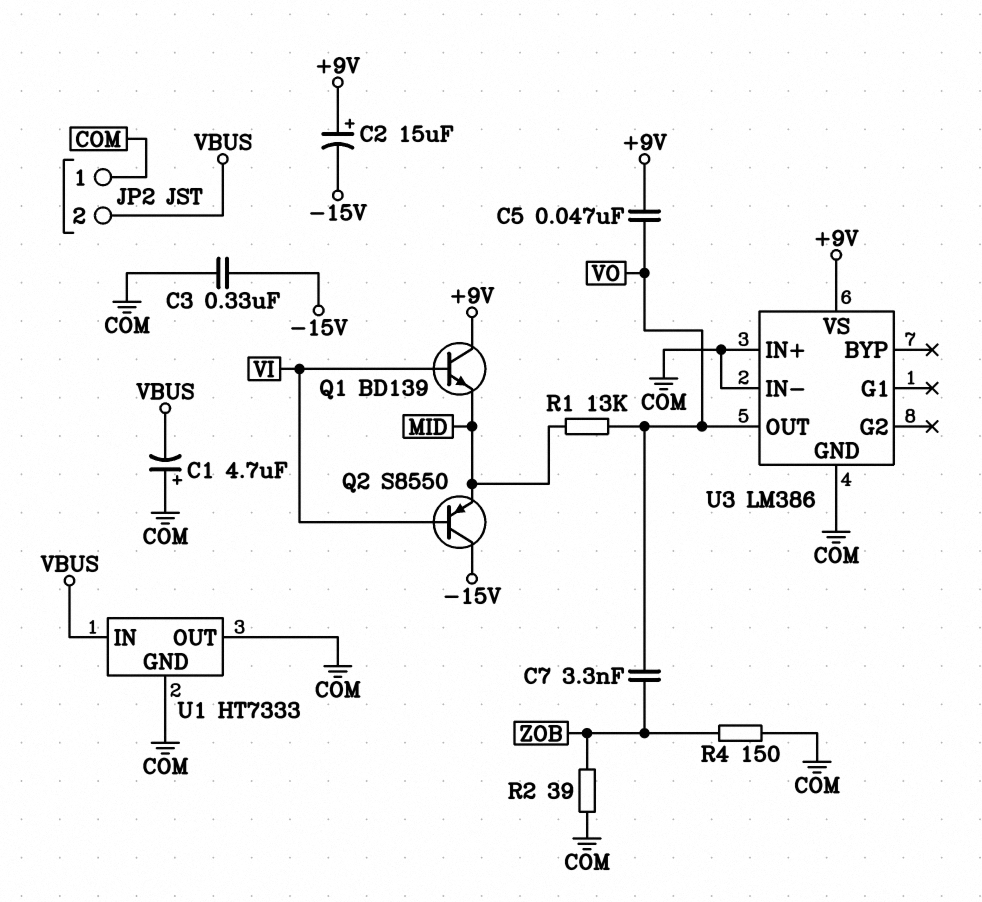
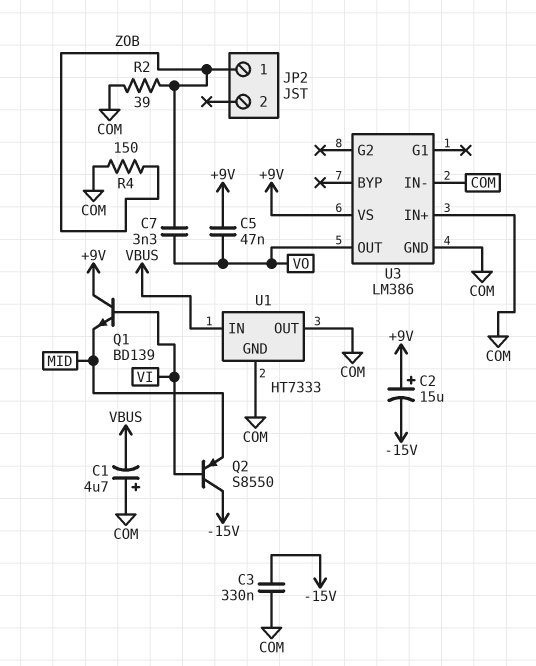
JP2 pin 1: COM -> ZOB
JP2 pin 2: VBUS -> none
R1: 13k (MID, VO) -> none

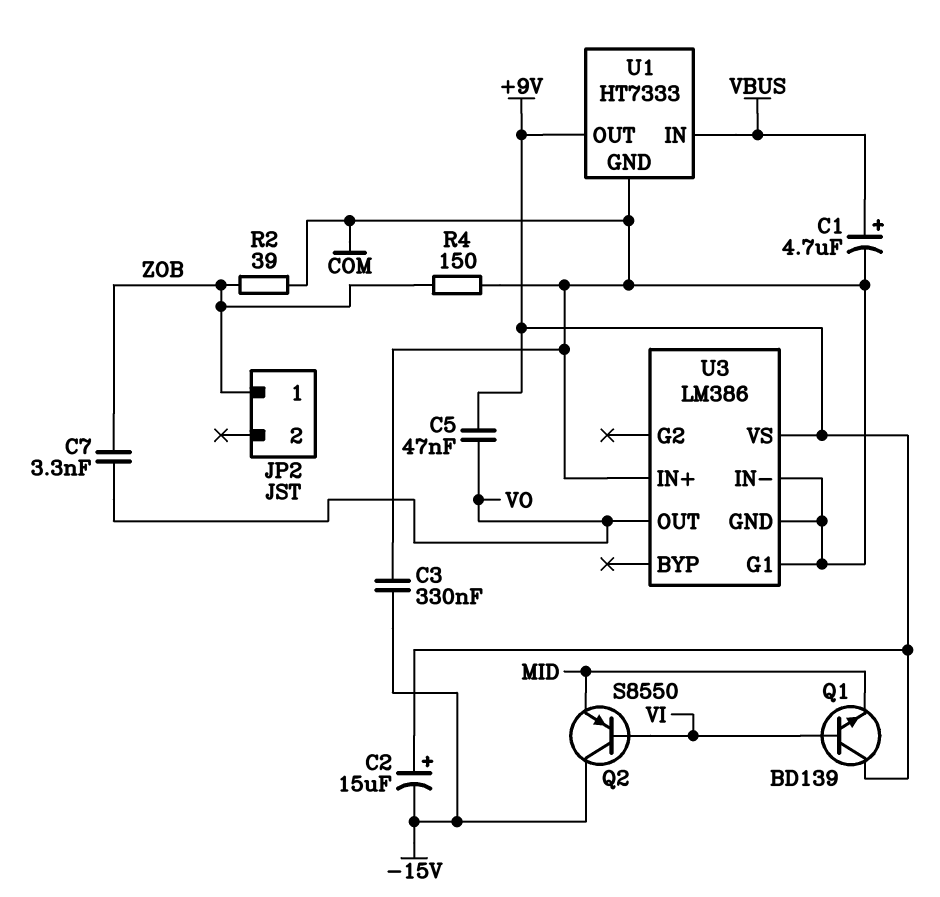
C1: 4.7uF (plus COM, minus VBUS) -> 4.7uF (plus VBUS, minus COM)
U1 pin OUT: COM -> +9V
U3 pin G1: none -> COM

